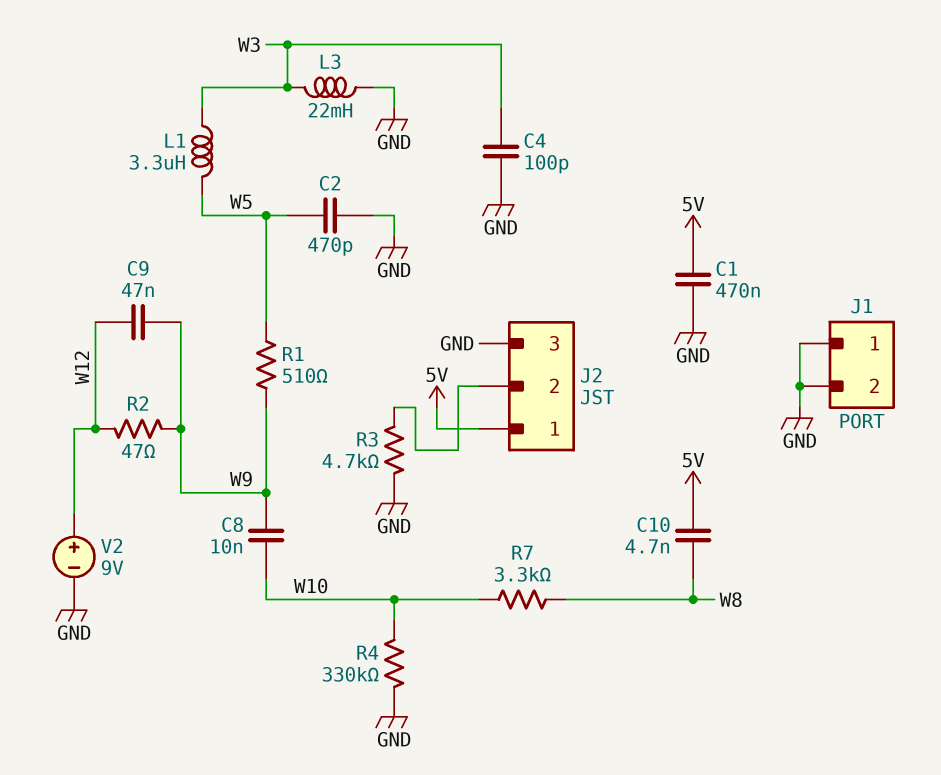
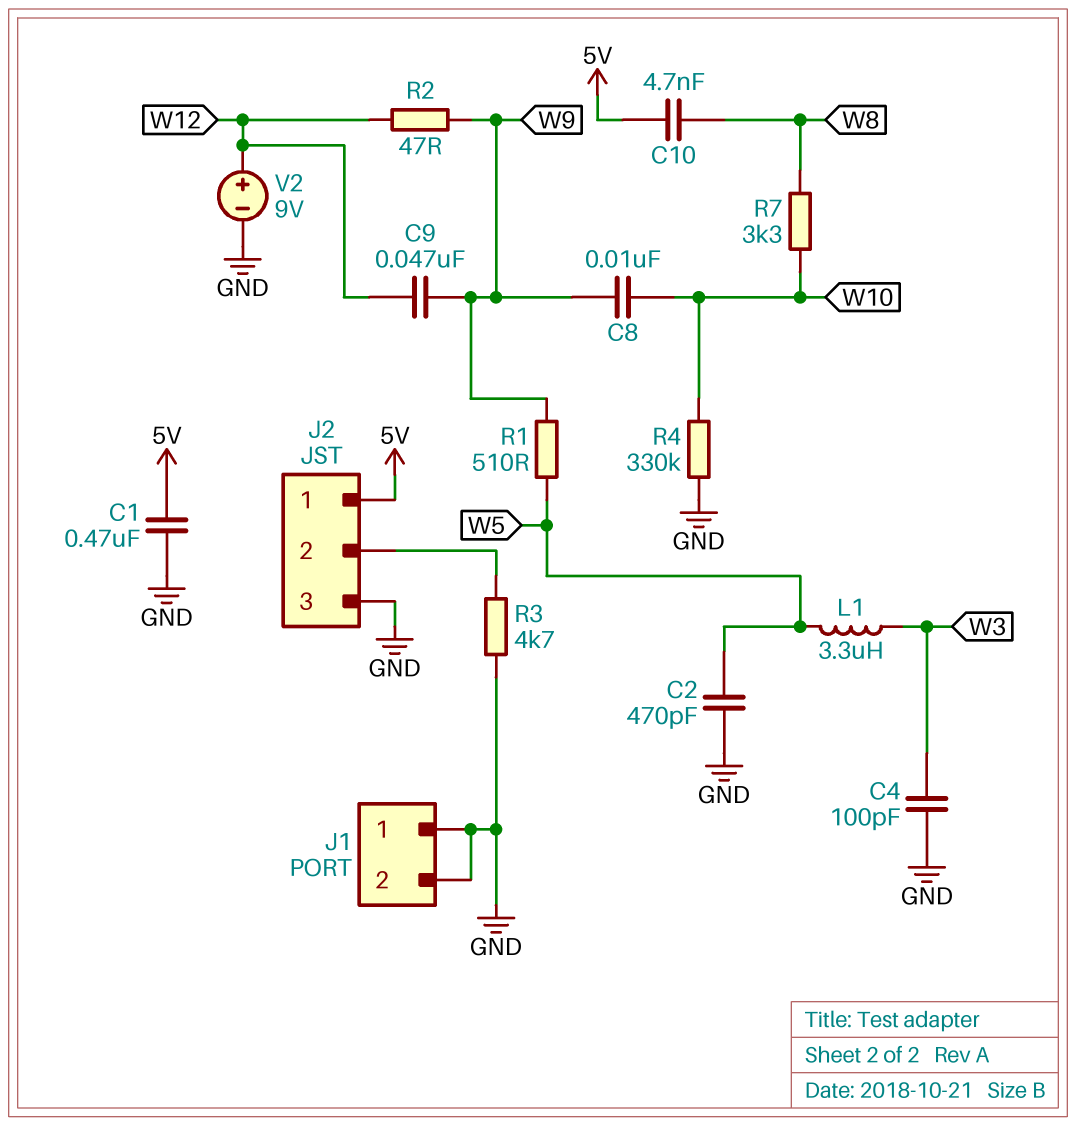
L3: 22mH (GND, W3) -> none

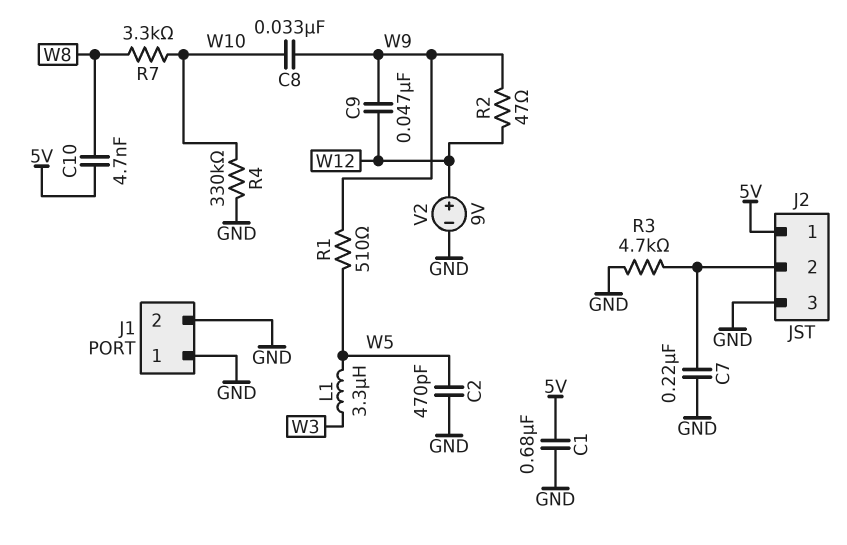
C1: 470nF (5V, GND) -> 680nF (5V, GND)
C4: 100pF (GND, W3) -> none
C7: none -> 220nF (GND, J2/2)
C8: 10nF (W9, W10) -> 33nF (W9, W10)

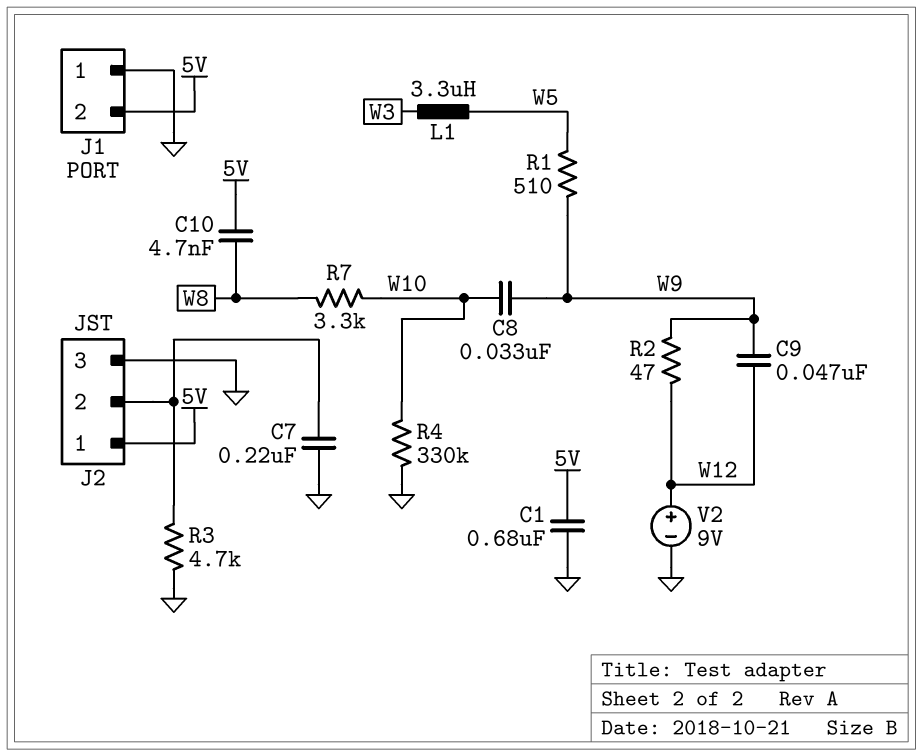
C2: 470pF (GND, W5) -> none
J1 pin 2: GND -> 5V

